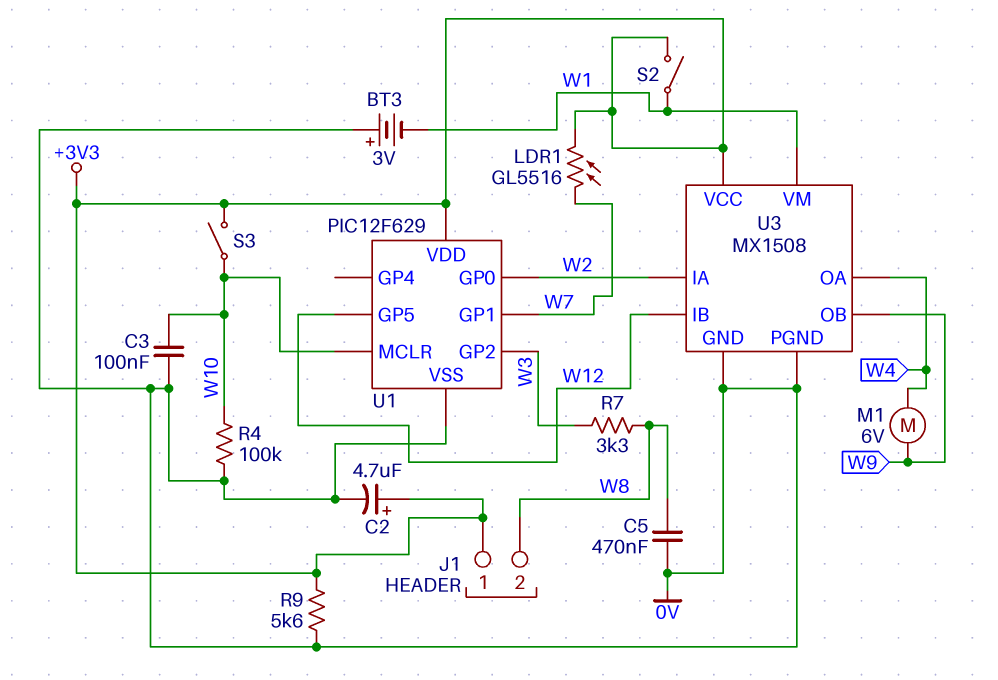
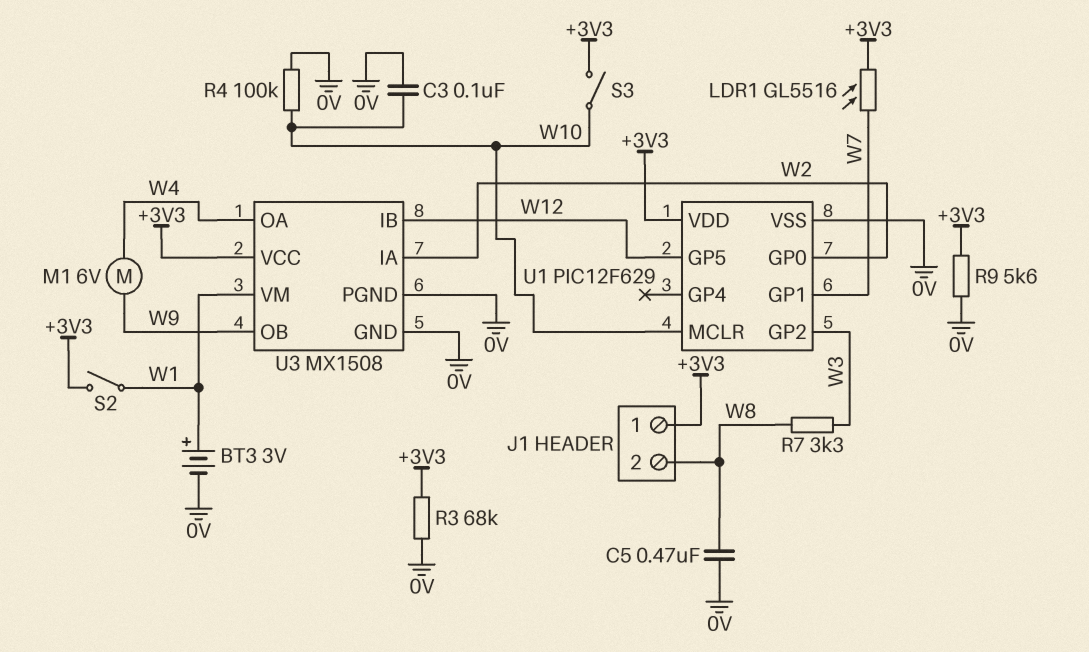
BT3: 3V (plus 0V, minus W1) -> 3V (plus W1, minus 0V)
C2: 4.7uF (plus +3V3, minus 0V) -> none
R3: none -> 68k (+3V3, 0V)

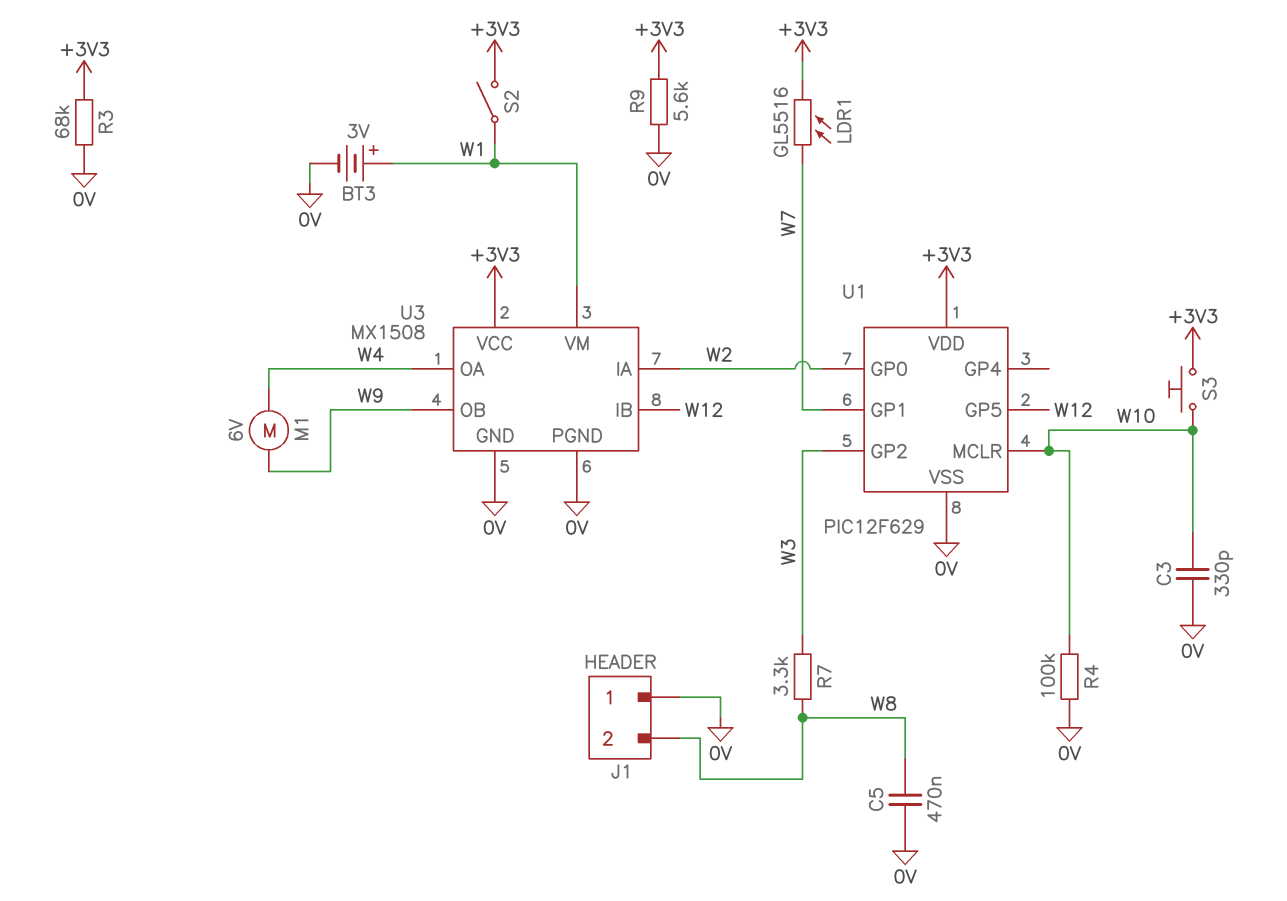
C3: 100nF (0V, W10) -> 330pF (0V, W10)
J1 pin 1: +3V3 -> 0V
S3: switch (+3V3, W10) -> button (+3V3, W10)

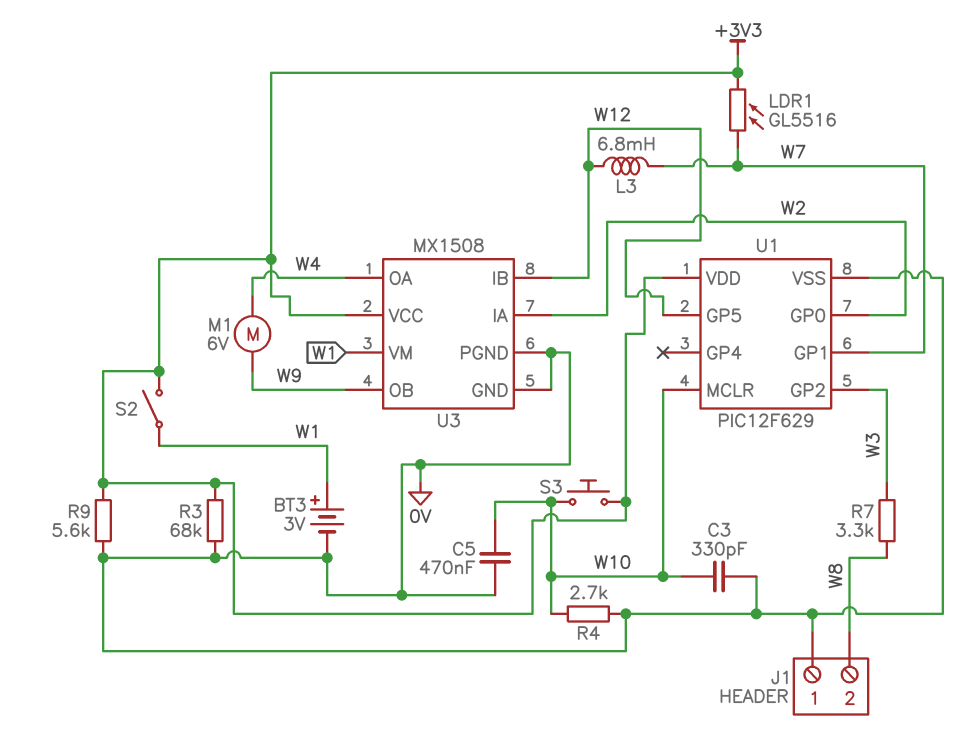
C5: 470nF (0V, W8) -> 470nF (0V, W10)
L3: none -> 6.8mH (W7, W12)
R4: 100k (0V, W10) -> 2.7k (0V, W10)

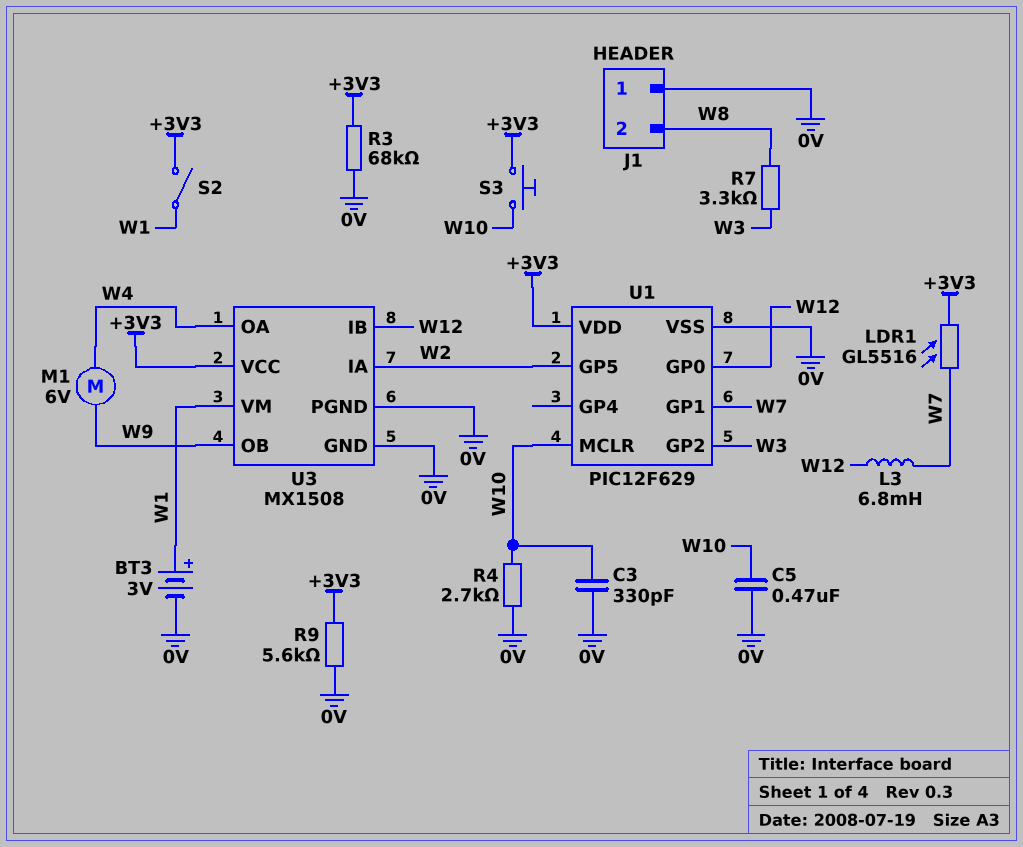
U1 pin GP0: W2 -> W12
U1 pin GP5: W12 -> W2

